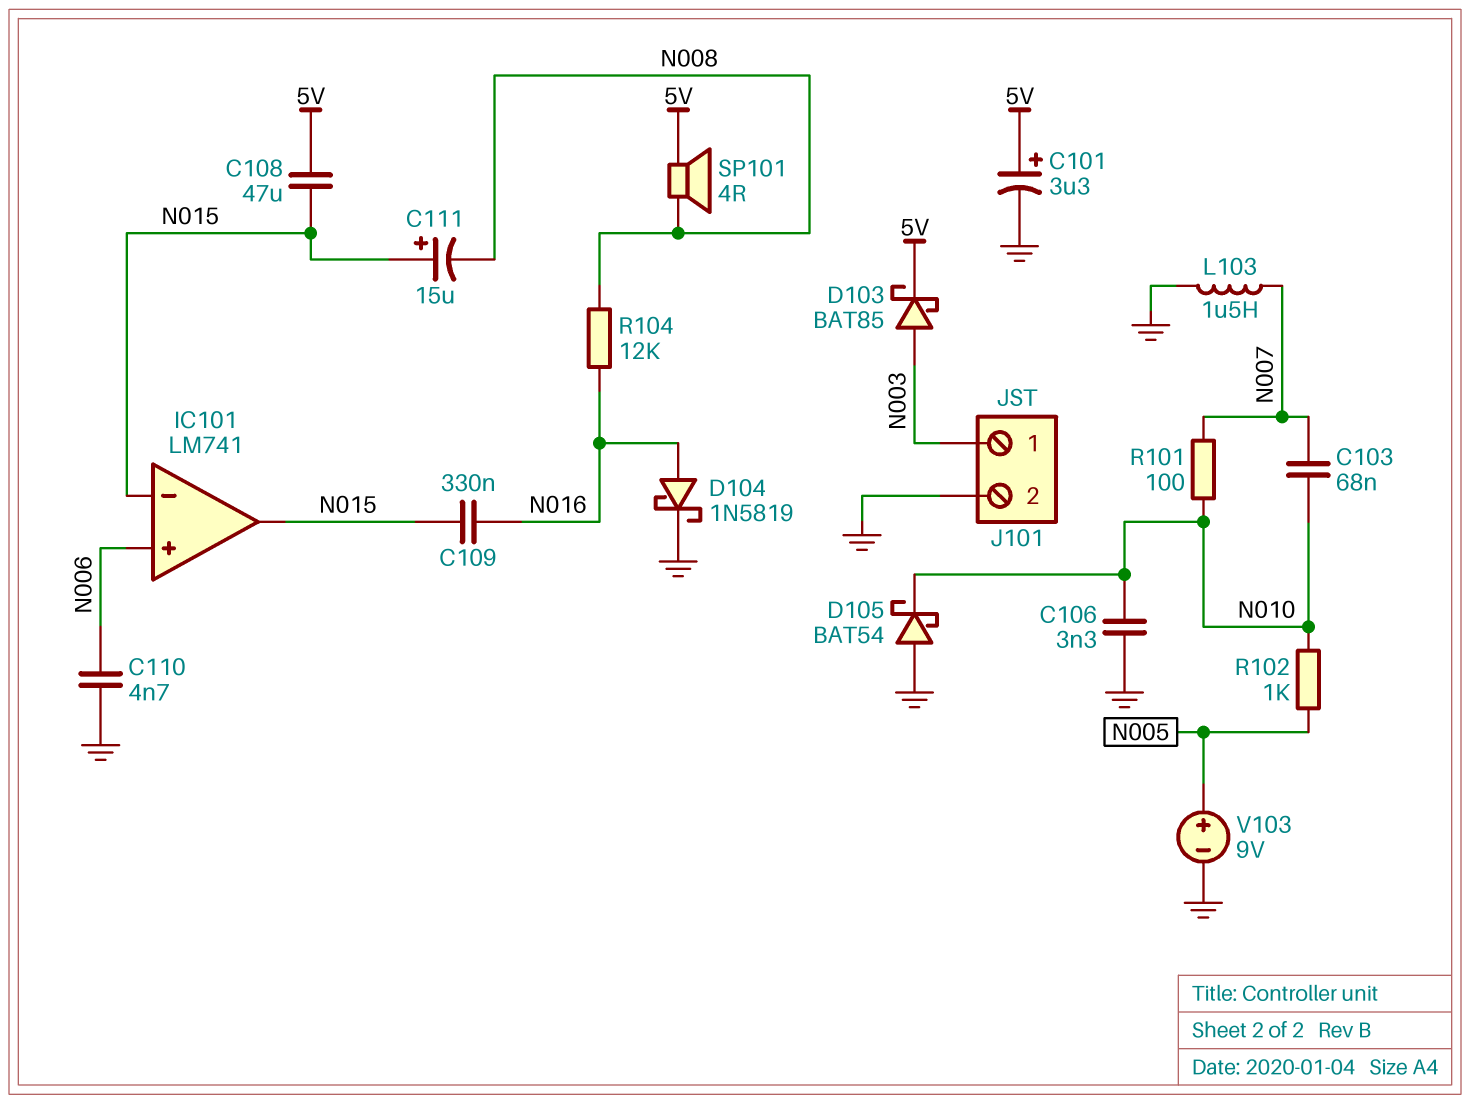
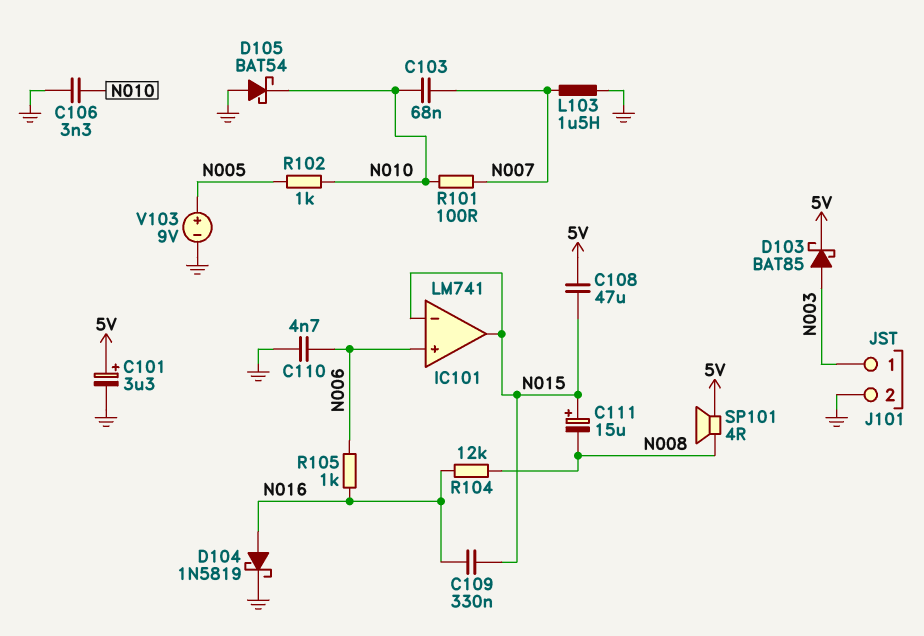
R105: none -> 1k (N006, N016)

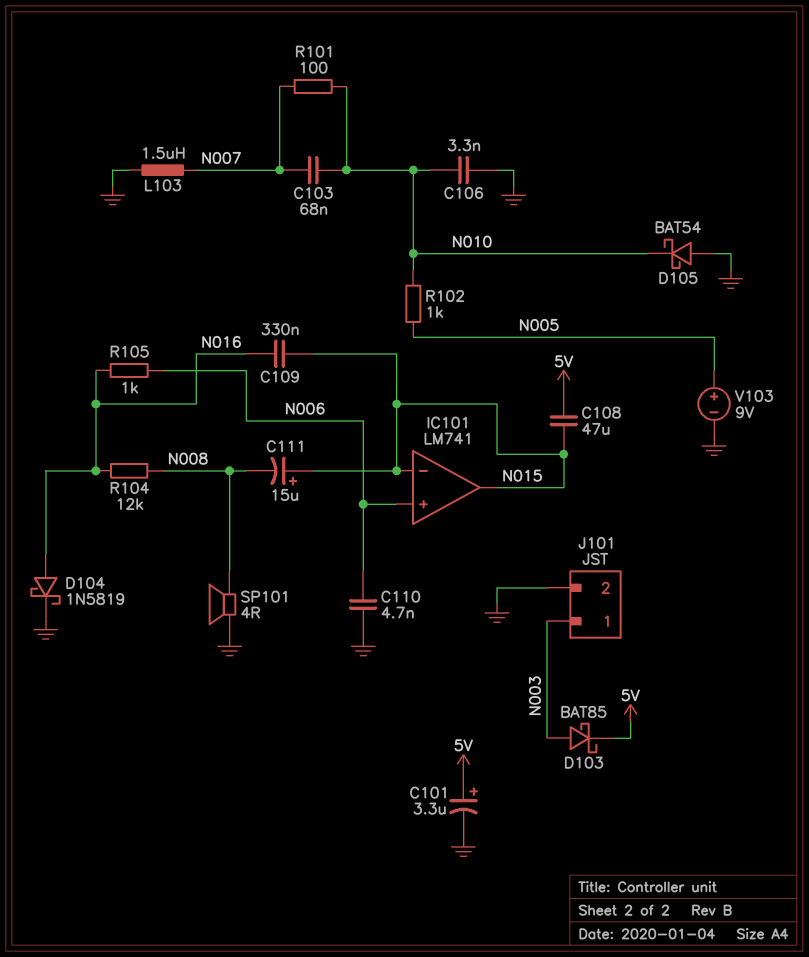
SP101: speaker 4R (5V, N008) -> speaker 4R (GND, N008)

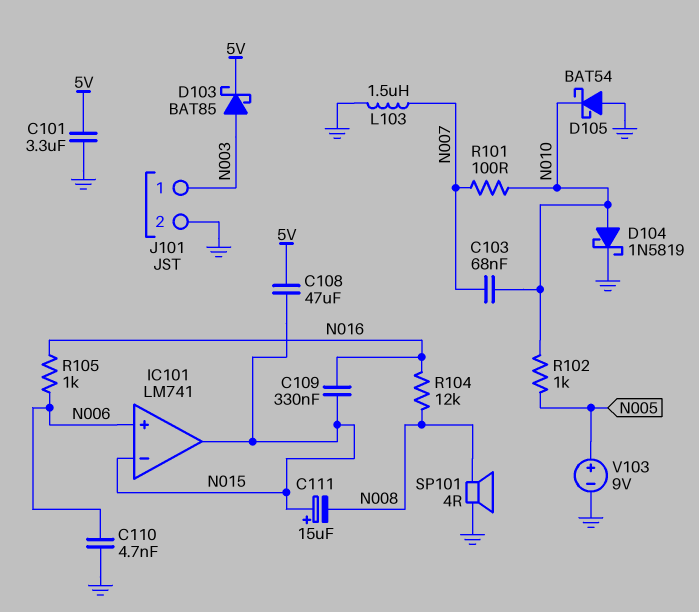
C101: 3.3uF (plus 5V, minus GND) -> 3.3uF (5V, GND)
C106: 3.3nF (GND, N010) -> none
D104: schottky 1N5819 (A N016, K GND) -> schottky 1N5819 (A N010, K GND)

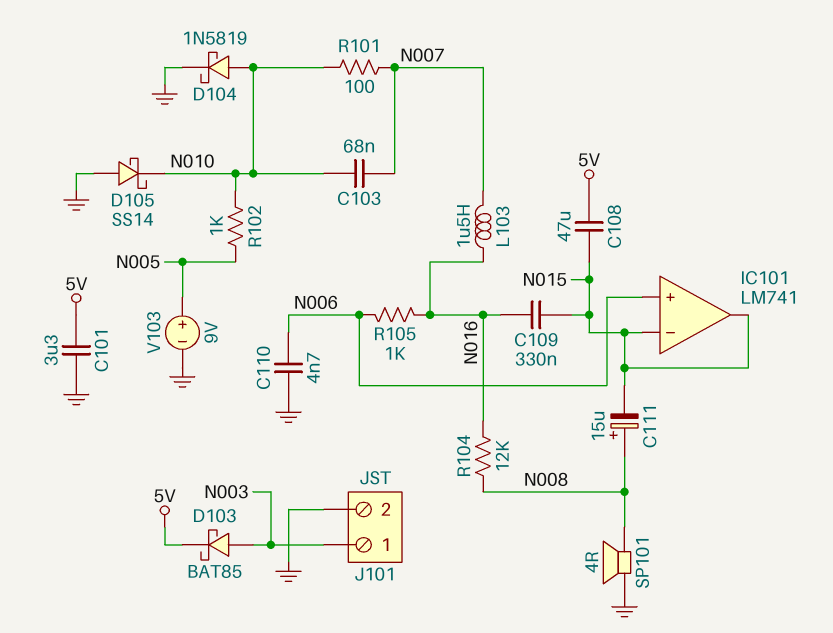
C111: 15uF (plus N015, minus N008) -> 15uF (plus N008, minus N015)
D105: schottky BAT54 (A GND, K N010) -> schottky SS14 (A GND, K N010)
L103: 1.5uH (GND, N007) -> 1.5uH (N007, N016)

